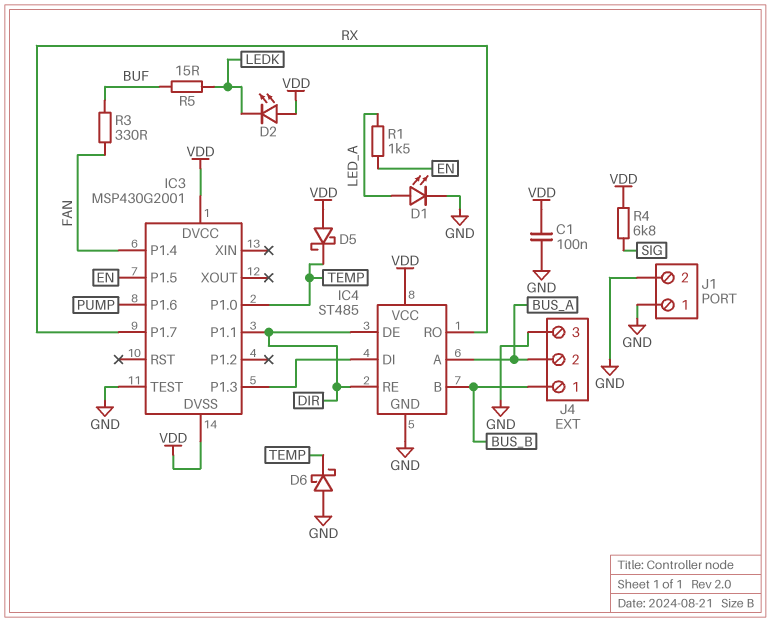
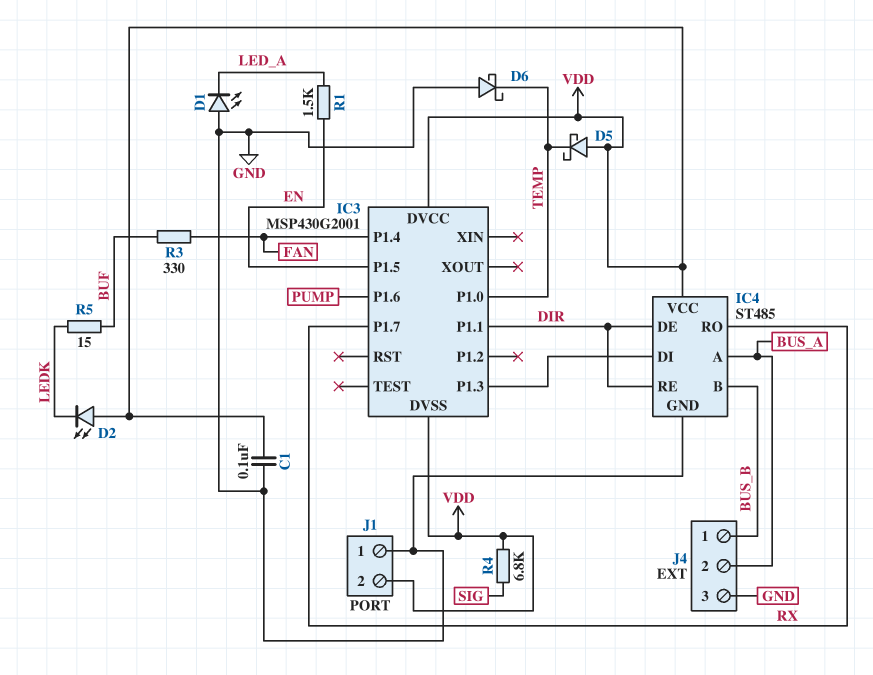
D1: LED (A LED_A, K GND) -> LED (A GND, K LED_A)
IC3 pin TEST: GND -> none
J1 pin 2: GND -> VDD

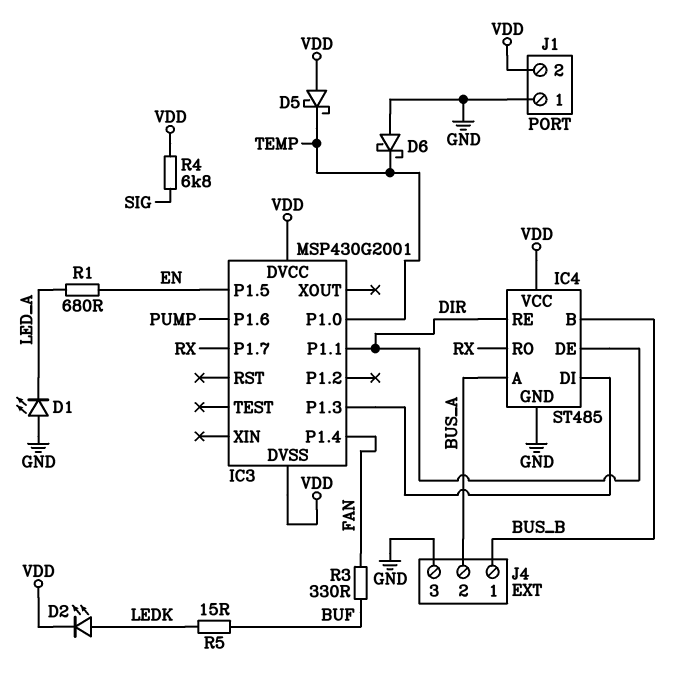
C1: 100nF (GND, VDD) -> none
D2: LED (A VDD, K LEDK) -> LED (A LEDK, K VDD)
R1: 1.5k (EN, LED_A) -> 680 (EN, LED_A)

